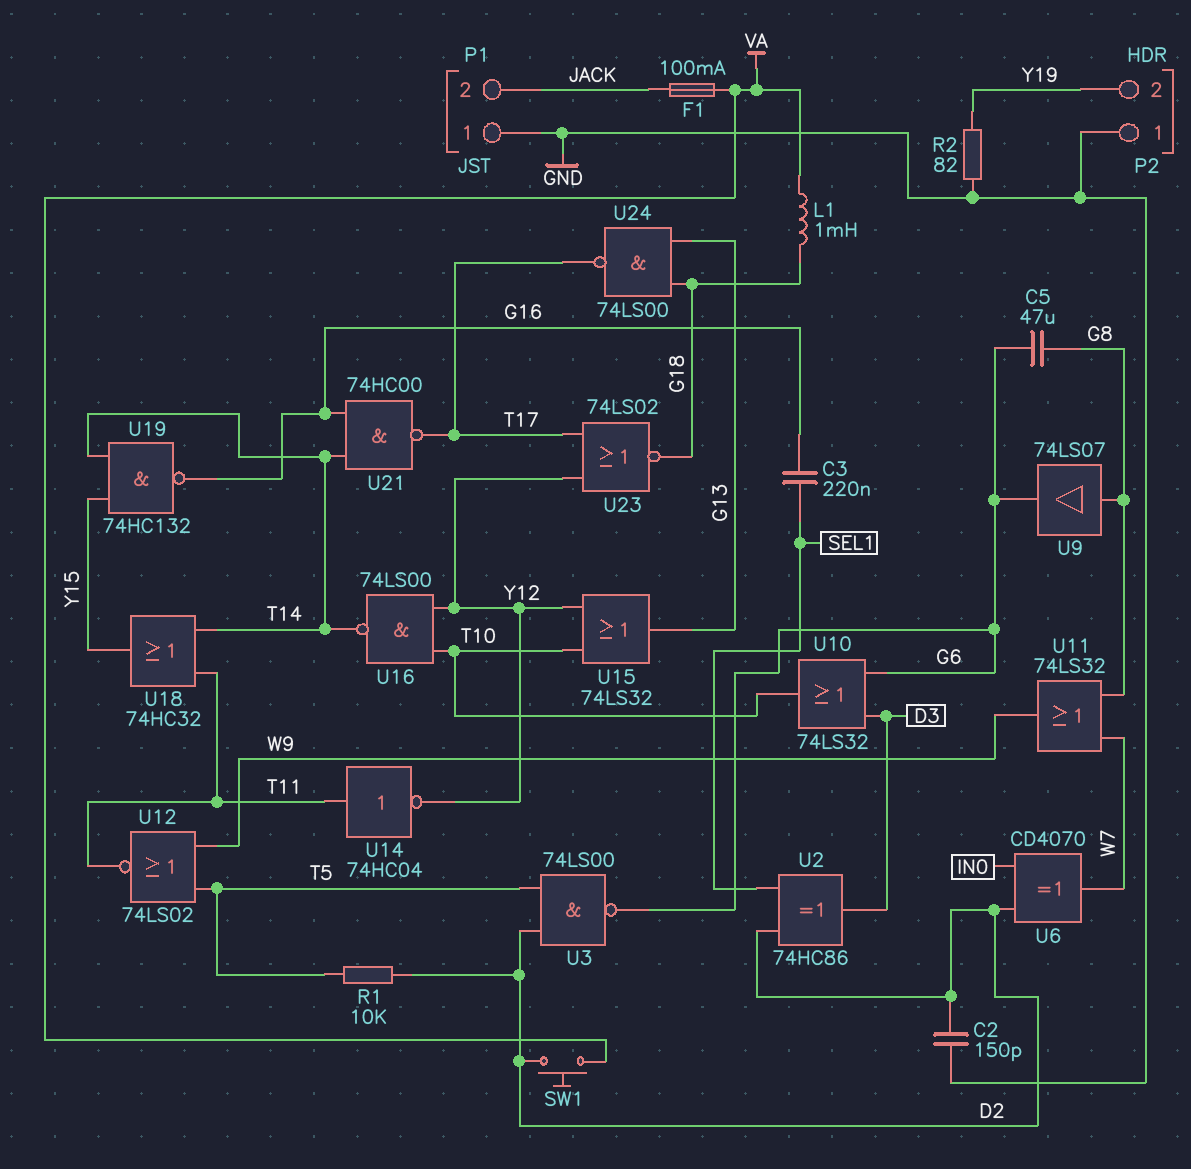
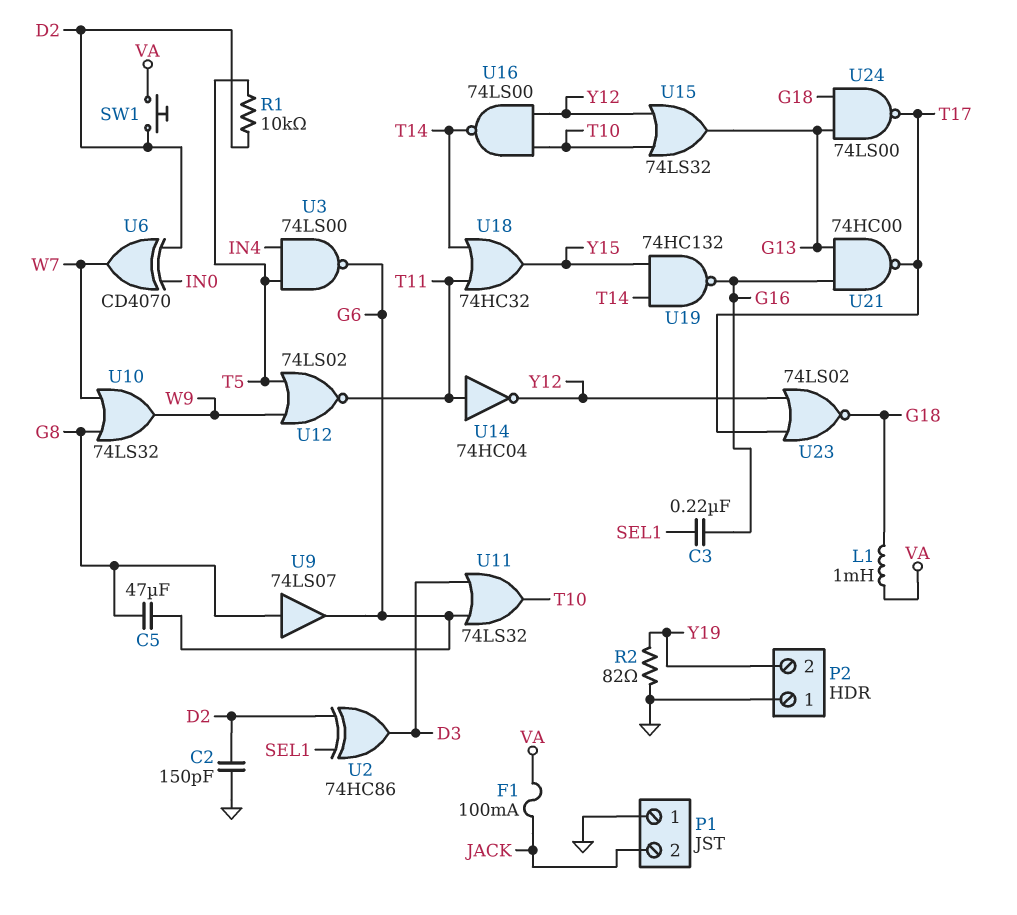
U3: NAND 74LS00 (in D2, in T5, out G6) -> NAND 74LS00 (in IN4, in T5, out G6)
U10: OR 74LS32 (in D3, in G6, out T10) -> OR 74LS32 (in G8, in W7, out W9)
U11: OR 74LS32 (in G8, in W7, out W9) -> OR 74LS32 (in D3, in G6, out T10)
U21: NAND 74HC00 (in G16, in T14, out T17) -> NAND 74HC00 (in G13, in G16, out T17)

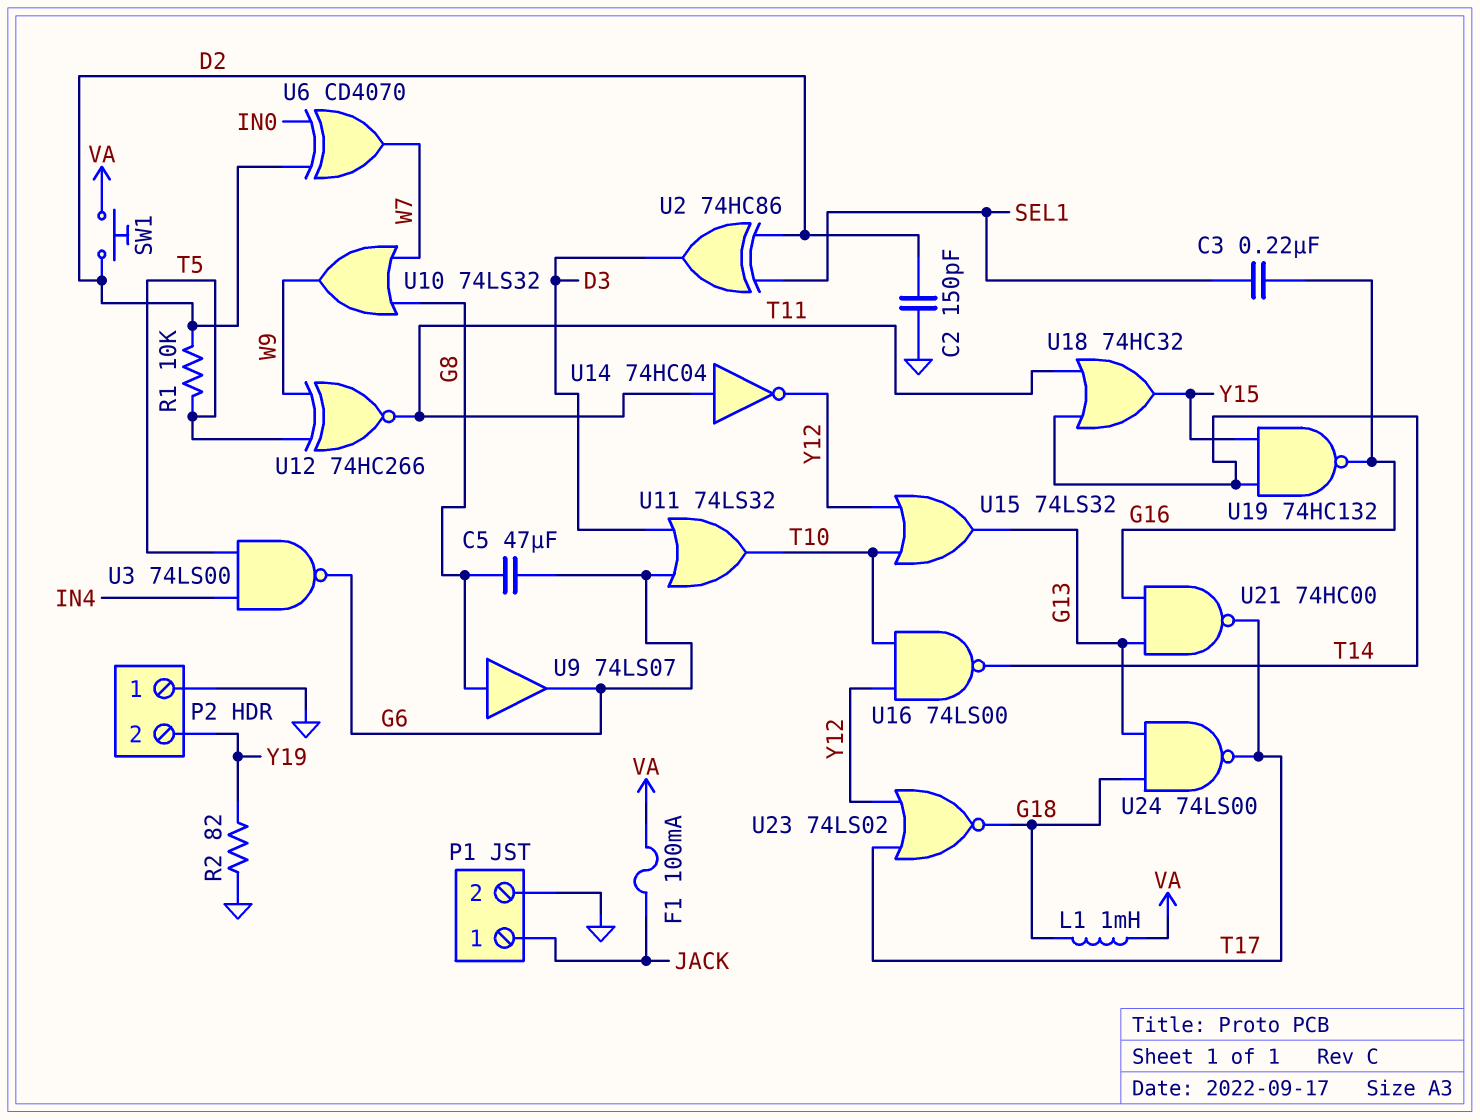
P1 pin 1: GND -> JACK
P1 pin 2: JACK -> GND
U12: NOR 74LS02 (in T5, in W9, out T11) -> XNOR 74HC266 (in T5, in W9, out T11)

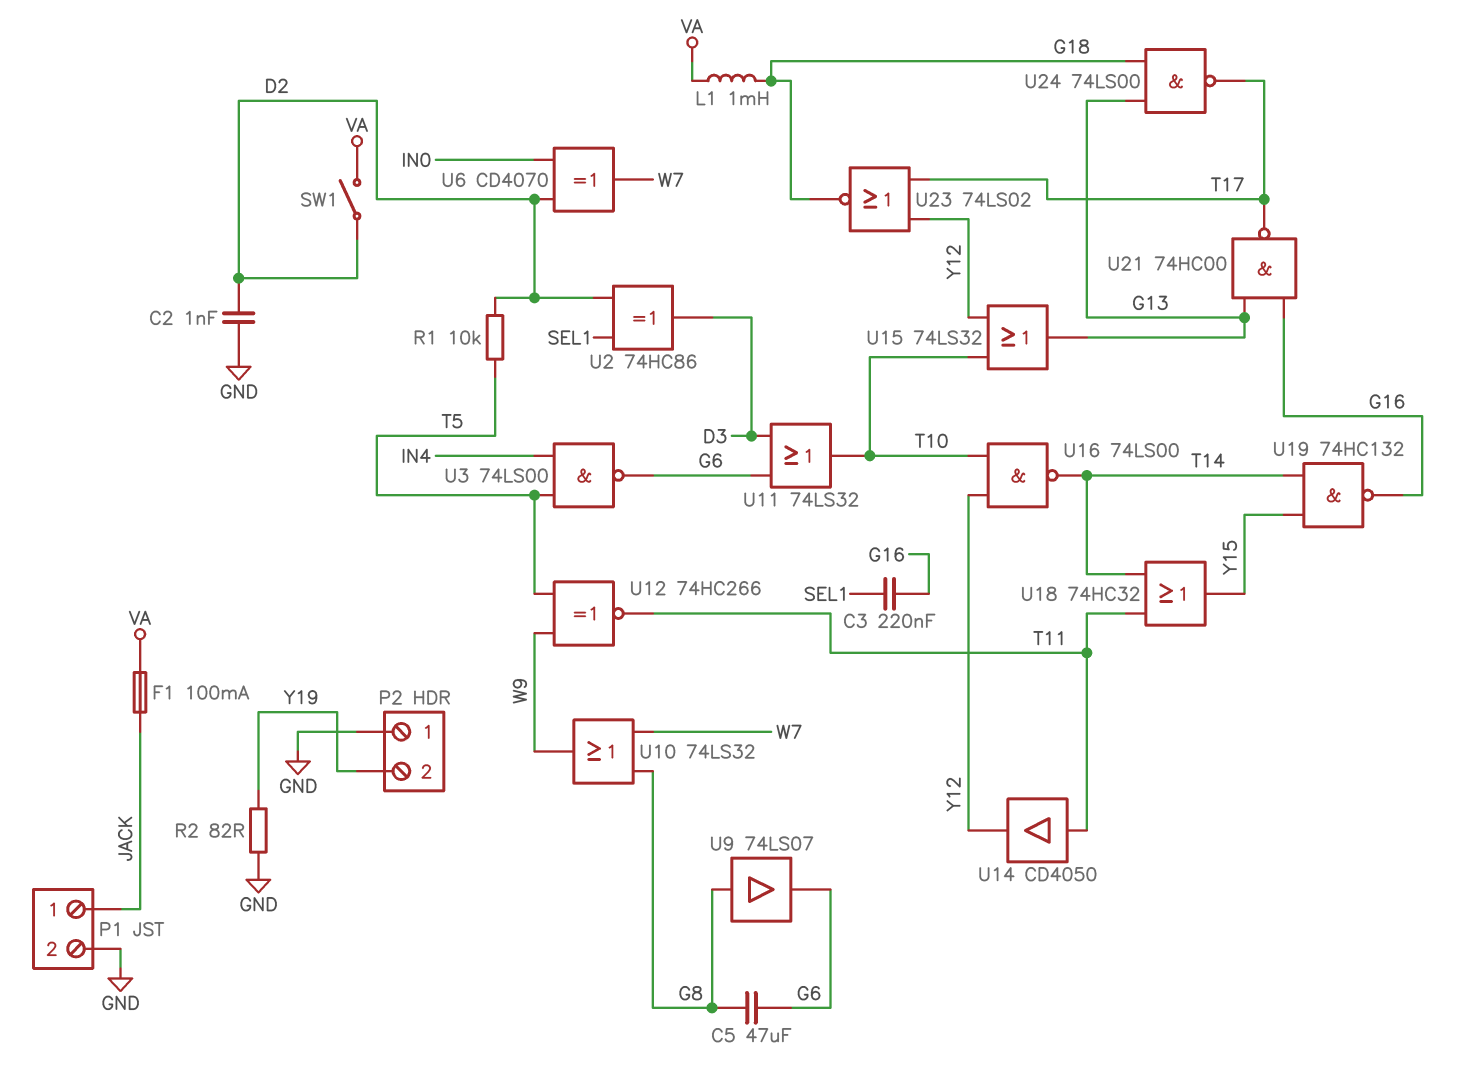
C2: 150pF (D2, GND) -> 1nF (D2, GND)
SW1: button (D2, VA) -> switch (D2, VA)
U14: NOT 74HC04 (in T11, out Y12) -> buffer CD4050 (in T11, out Y12)

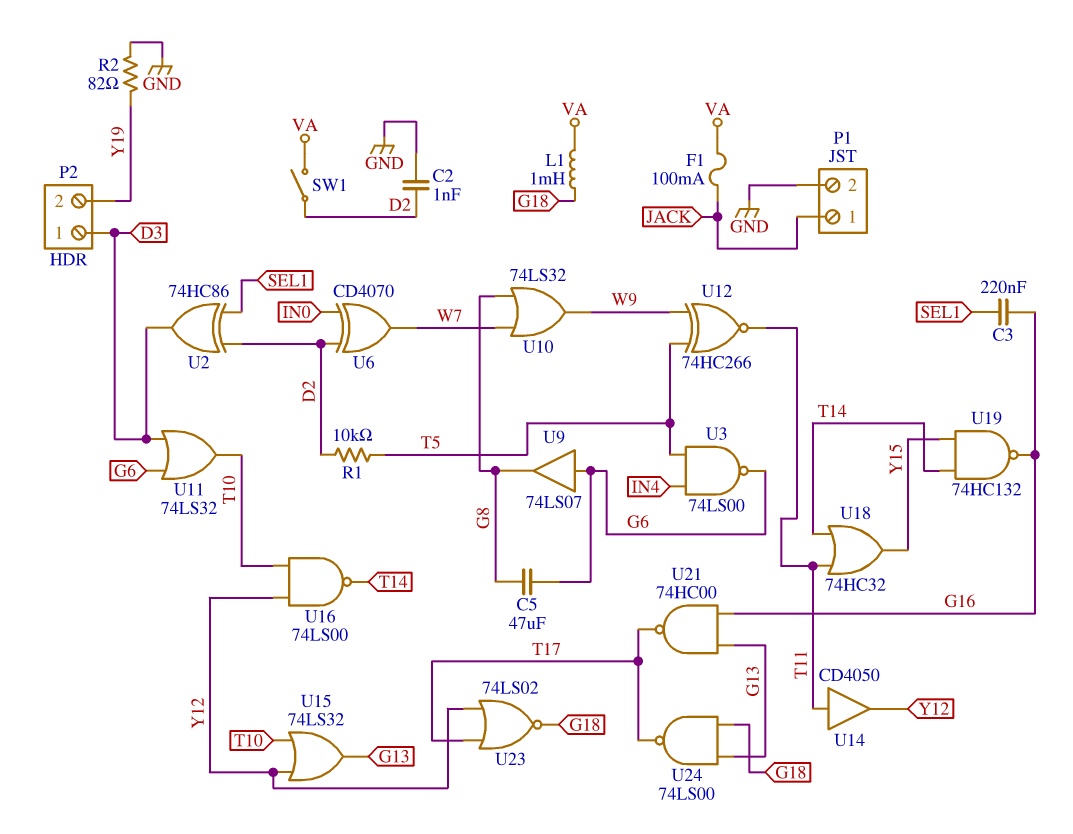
P2 pin 1: GND -> D3
U9: buffer 74LS07 (in G8, out G6) -> buffer 74LS07 (in G6, out G8)

